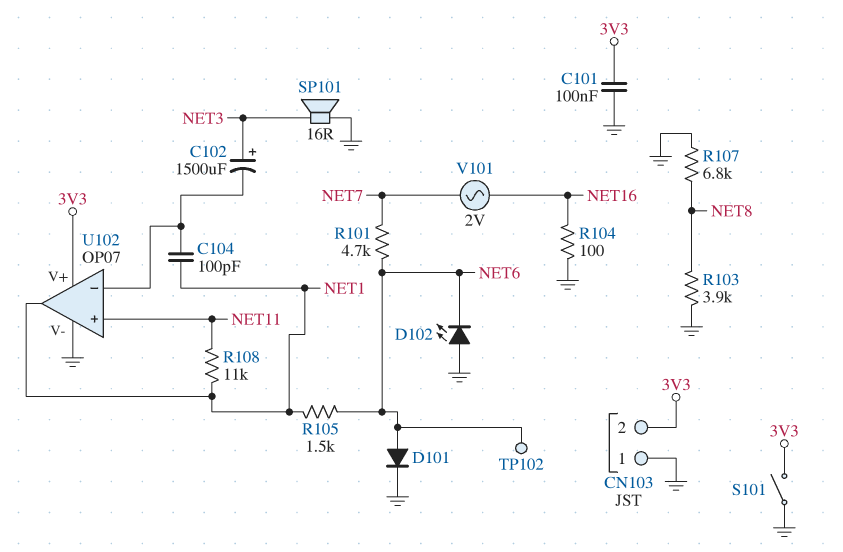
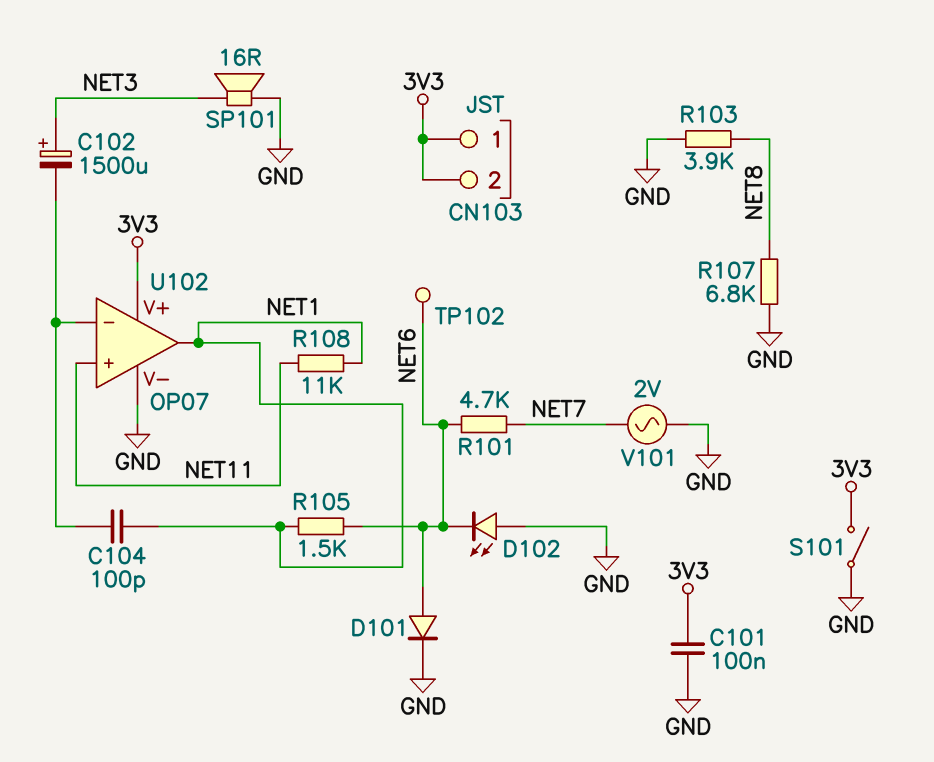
CN103 pin 1: GND -> 3V3
R104: 100 (GND, NET16) -> none
V101: AC 2V (NET7, NET16) -> AC 2V (GND, NET7)

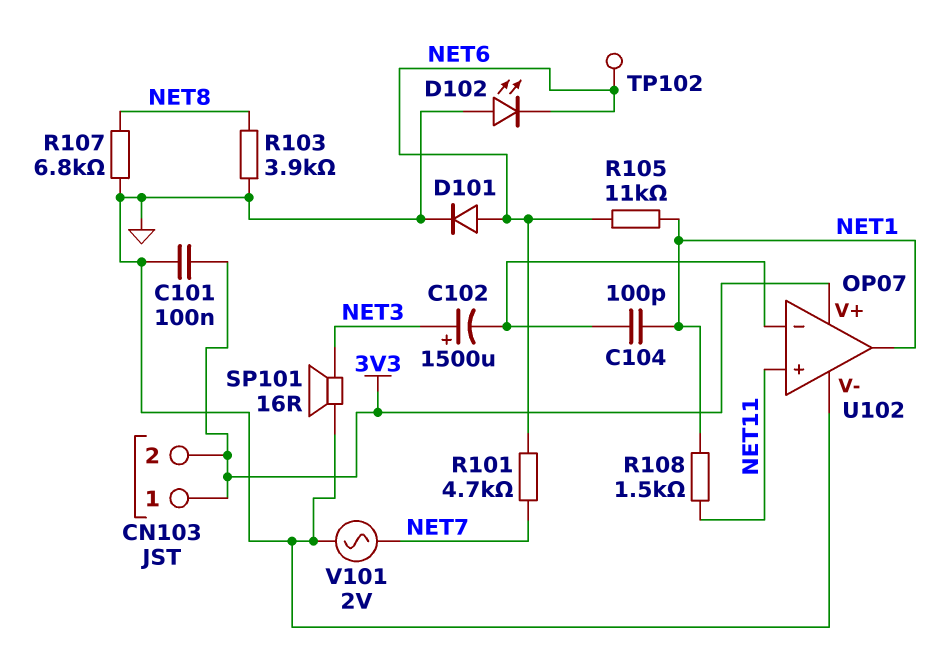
R105: 1.5k (NET1, NET6) -> 11k (NET1, NET6)
R108: 11k (NET1, NET11) -> 1.5k (NET1, NET11)
S101: switch (3V3, GND) -> none

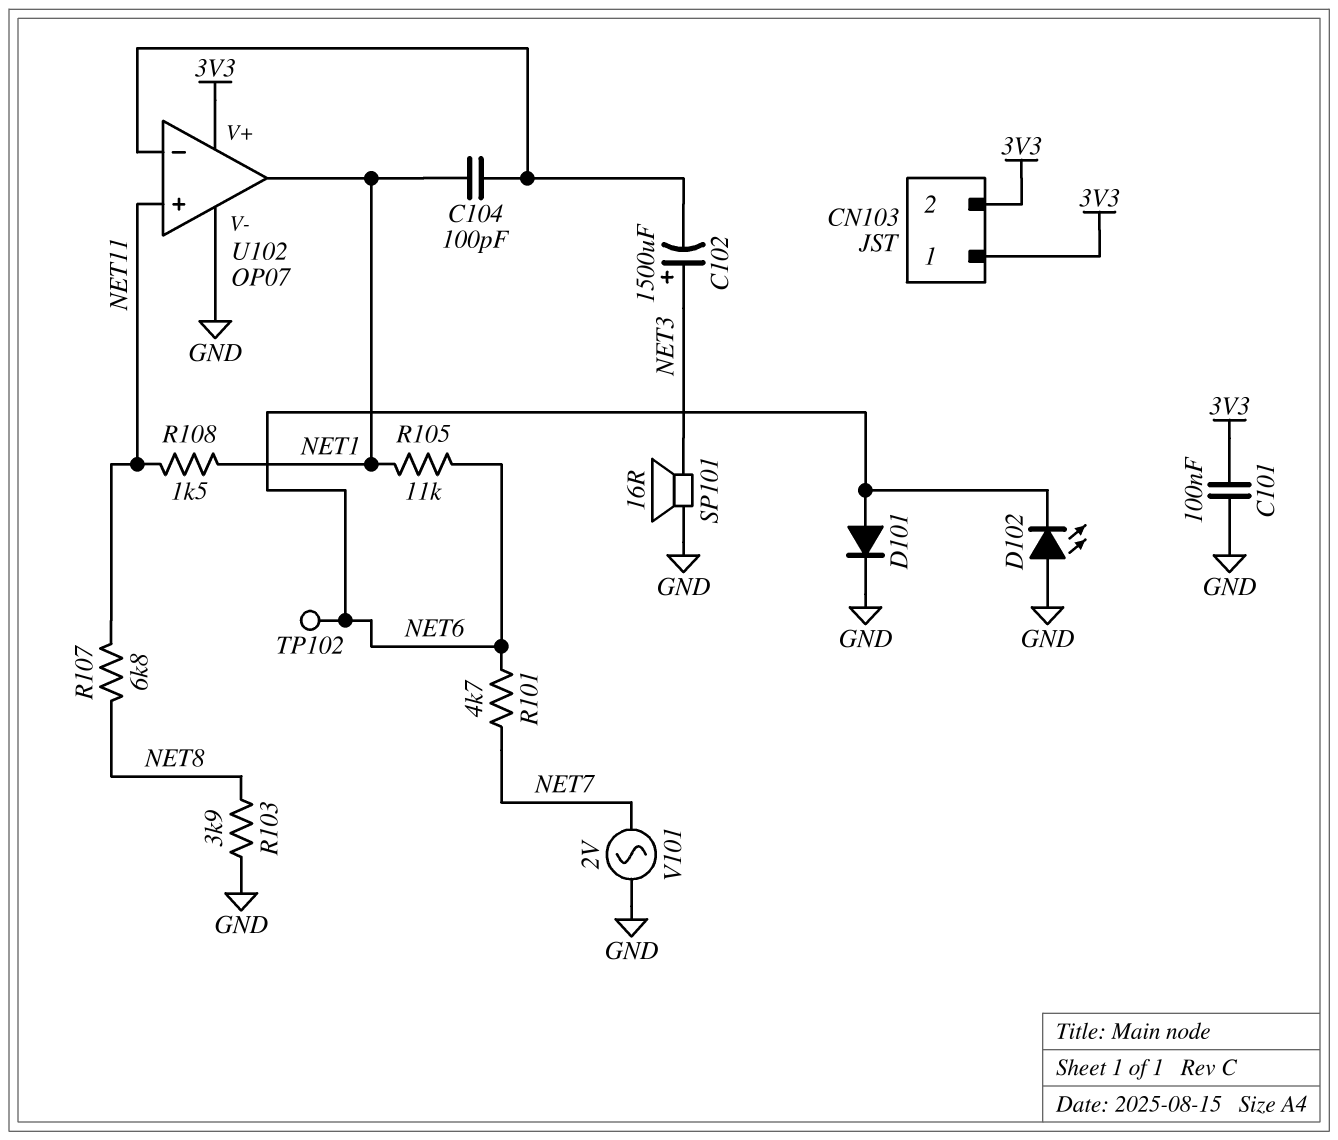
R107: 6.8k (GND, NET8) -> 6.8k (NET8, NET11)

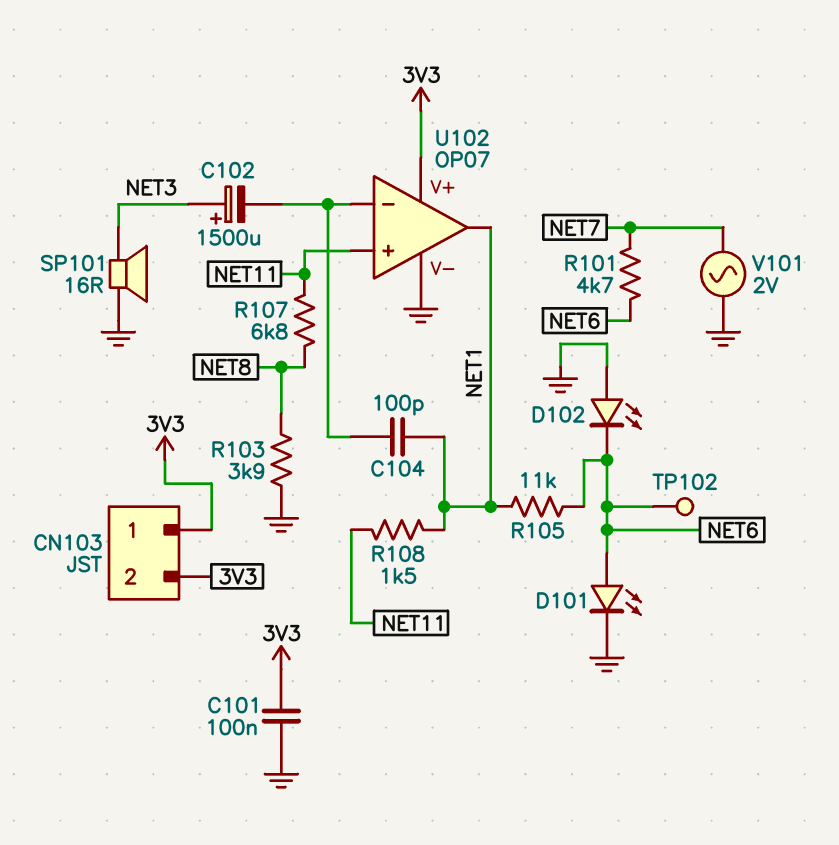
D101: diode (A NET6, K GND) -> LED (A NET6, K GND)

